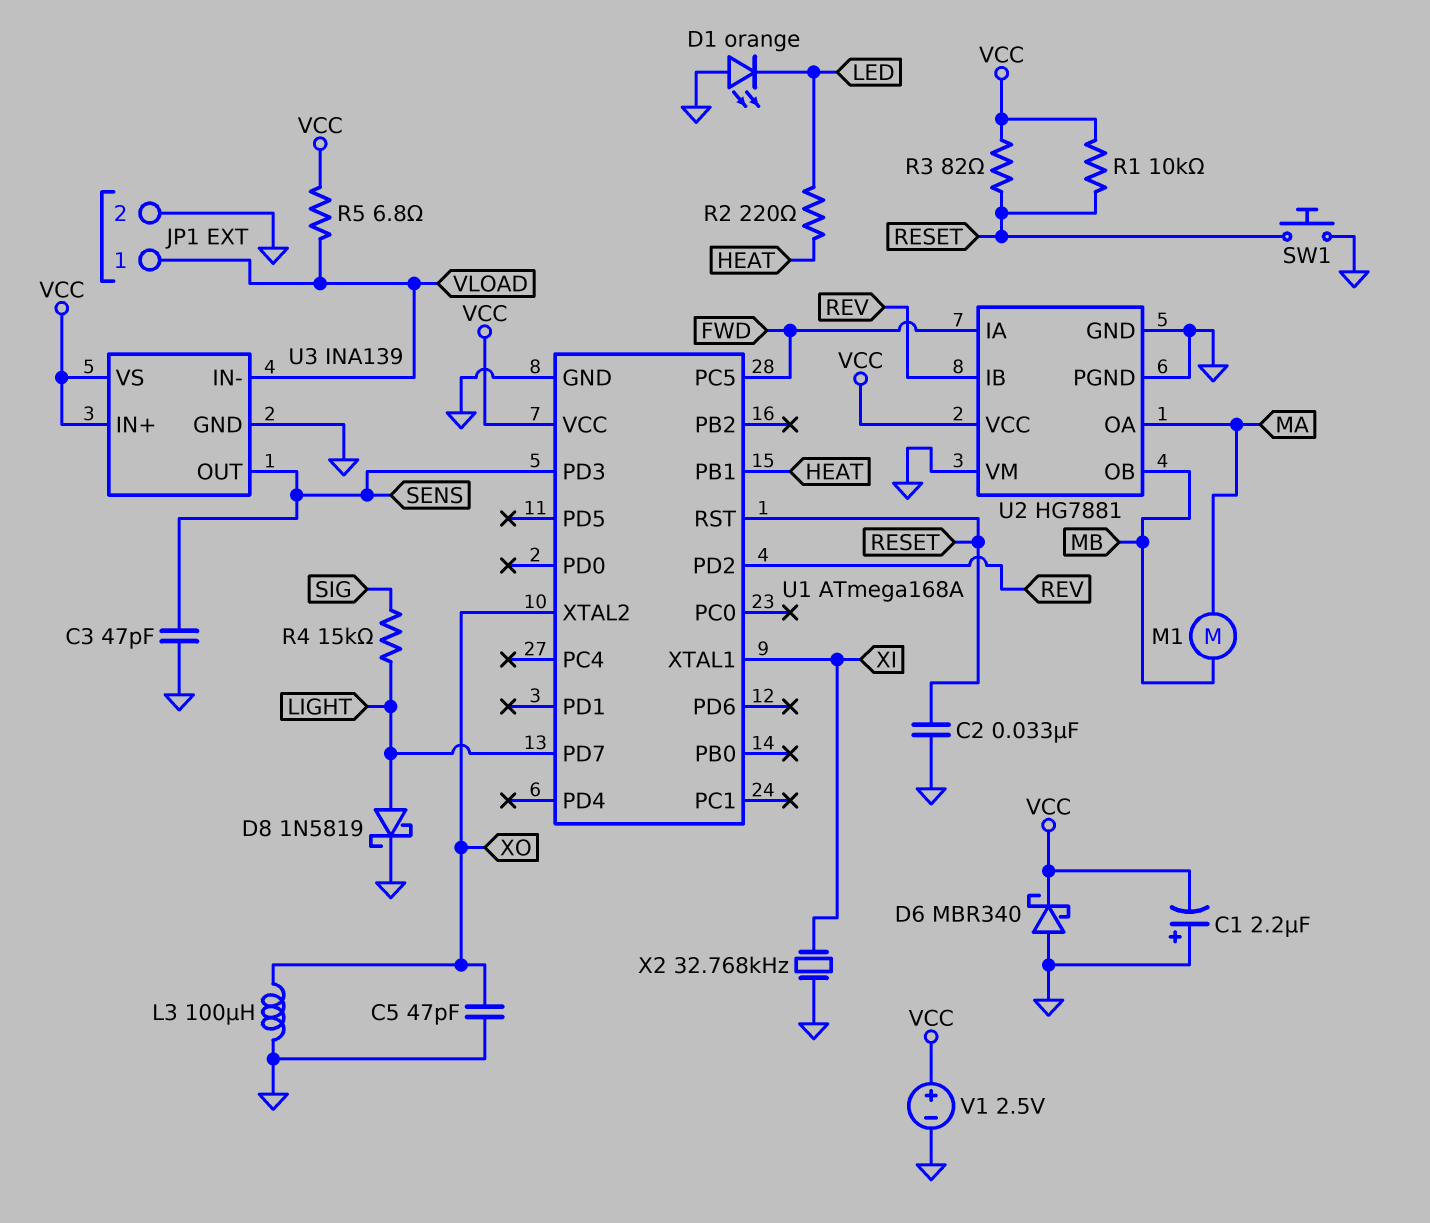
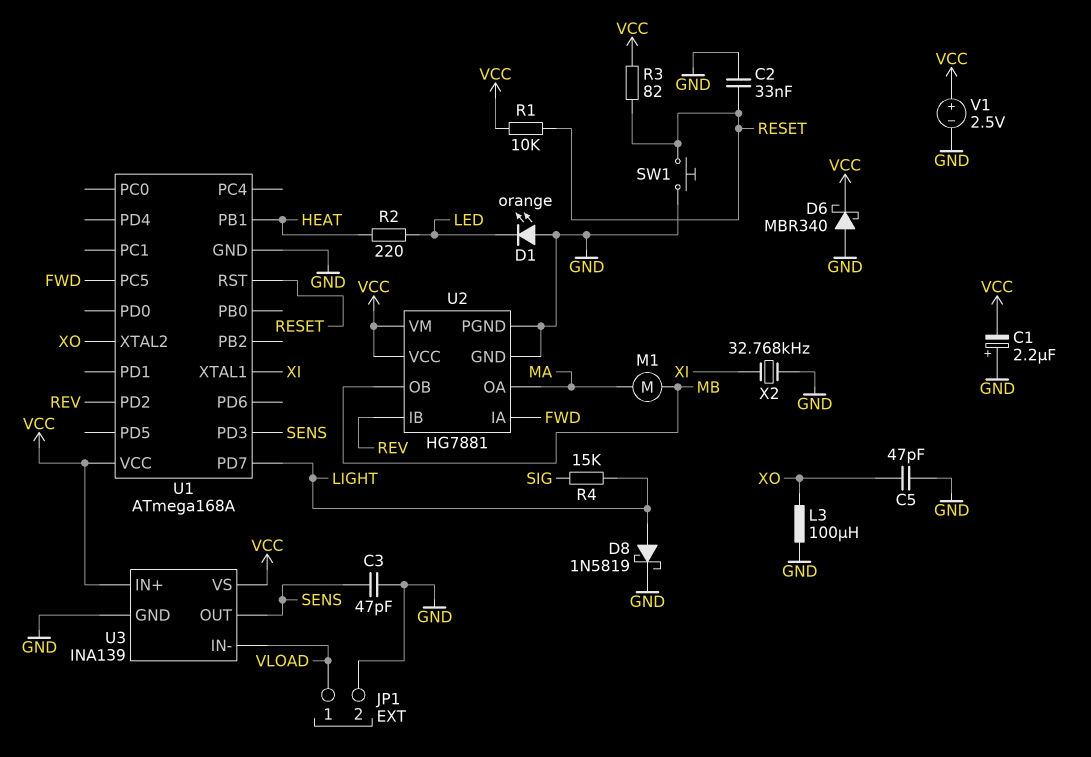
R5: 6.8 (VCC, VLOAD) -> none
U2 pin VM: GND -> VCC

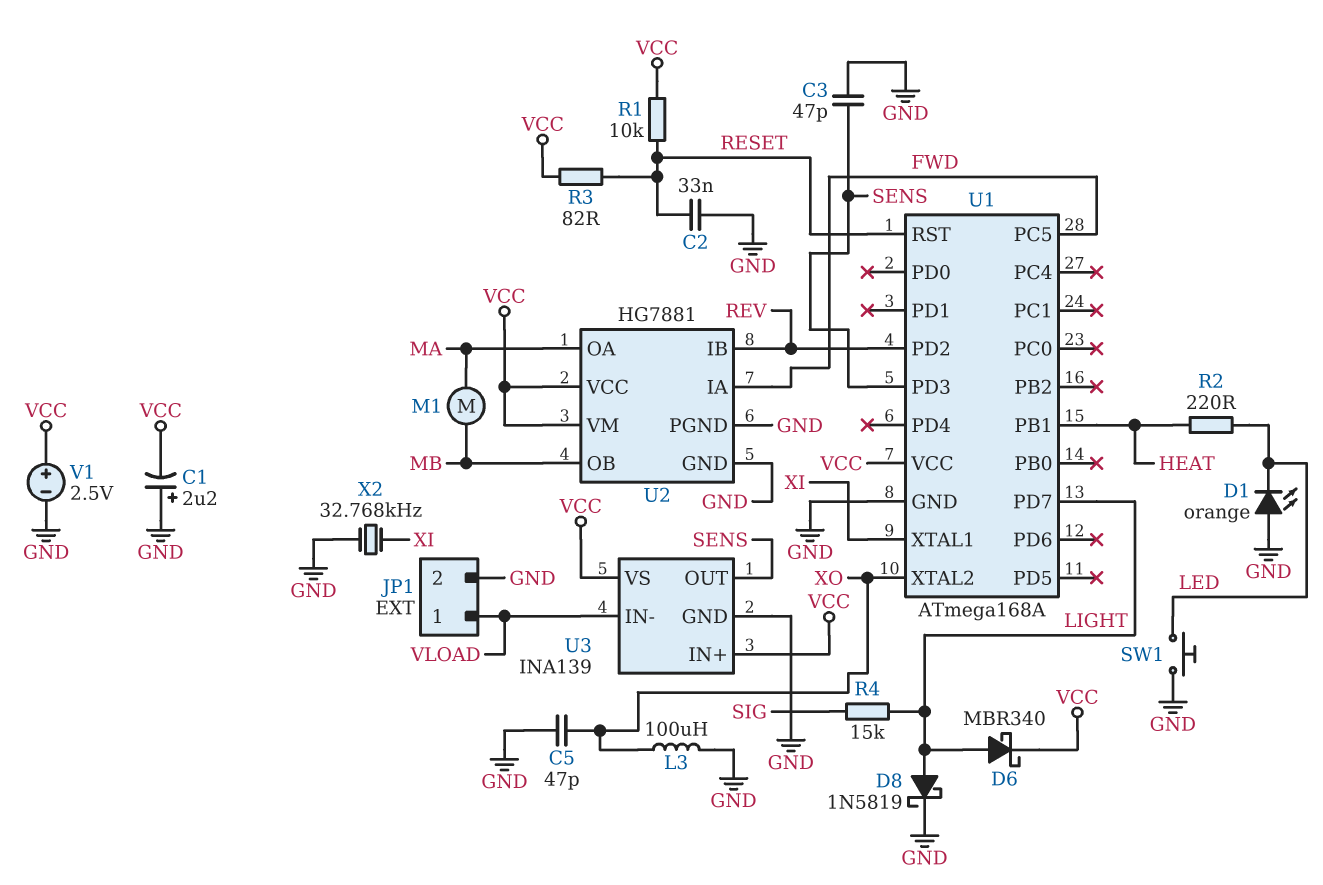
D6: schottky MBR340 (A GND, K VCC) -> schottky MBR340 (A LIGHT, K VCC)
SW1: button (GND, RESET) -> button (GND, LED)

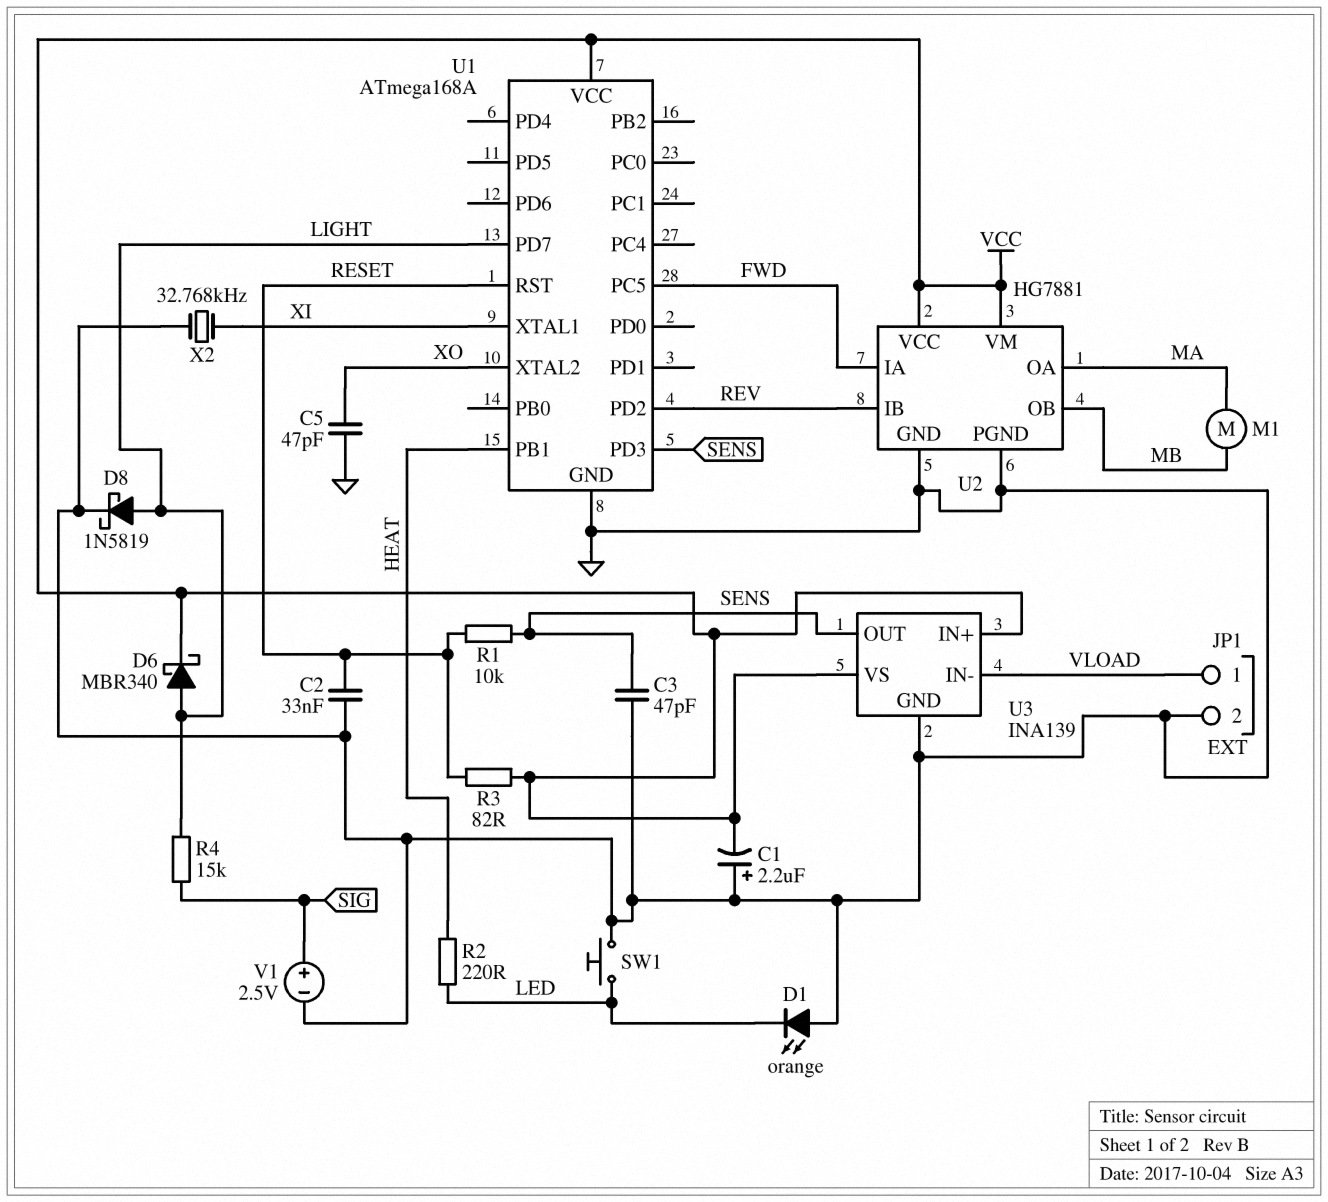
L3: 100uH (GND, XO) -> none
R1: 10k (RESET, VCC) -> 10k (RESET, SENS)
V1: 2.5V (plus VCC, minus GND) -> 2.5V (plus SIG, minus GND)

